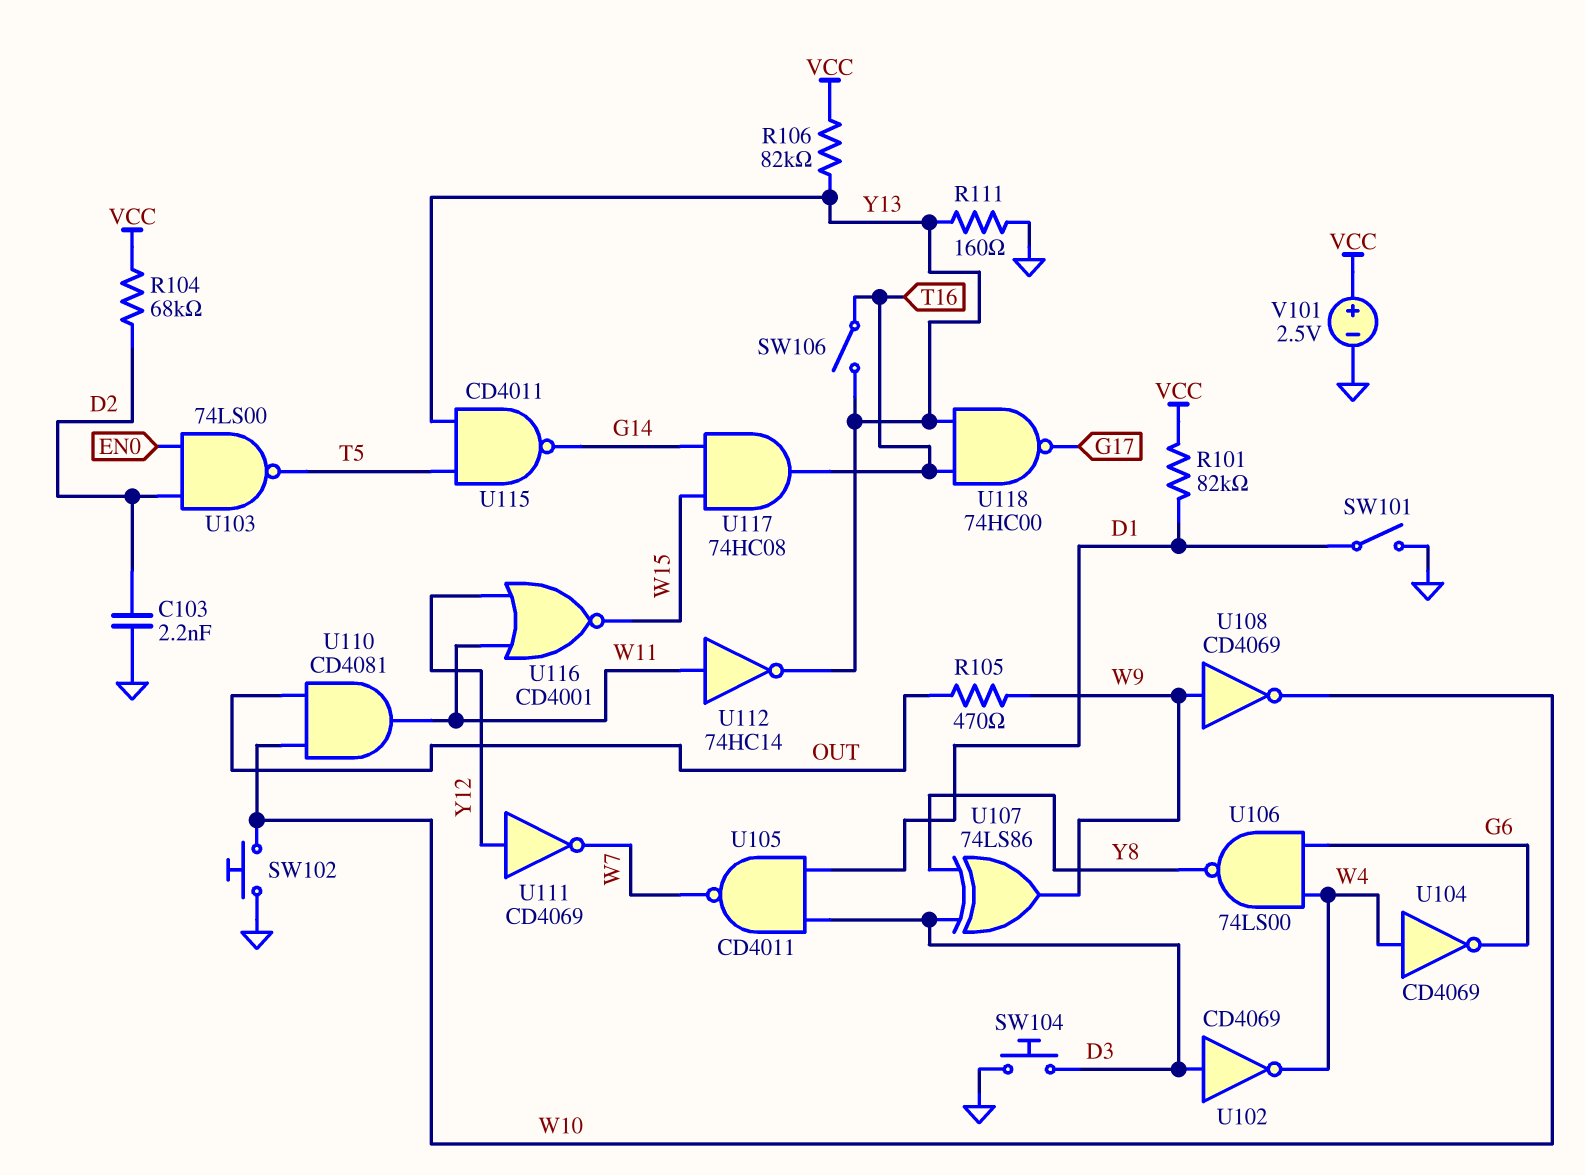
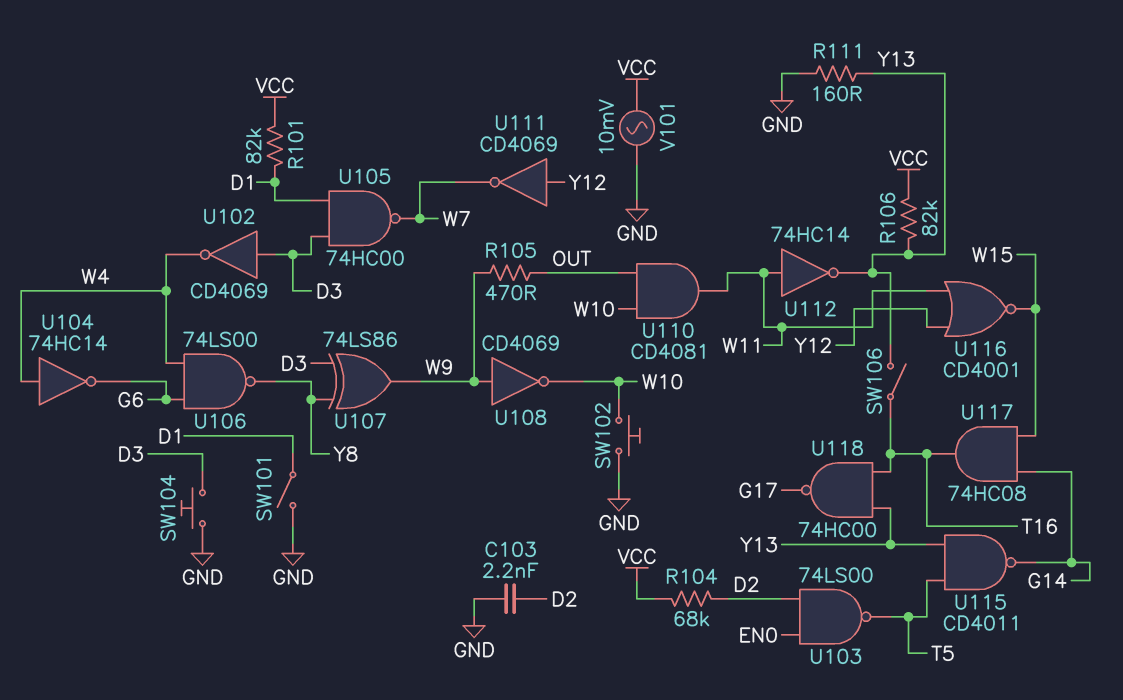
U104: NOT CD4069 (in W4, out G6) -> NOT 74HC14 (in W4, out G6)
U105: NAND CD4011 (in D1, in D3, out W7) -> NAND 74HC00 (in D1, in D3, out W7)
V101: 2.5V (plus VCC, minus GND) -> AC 10mV (GND, VCC)

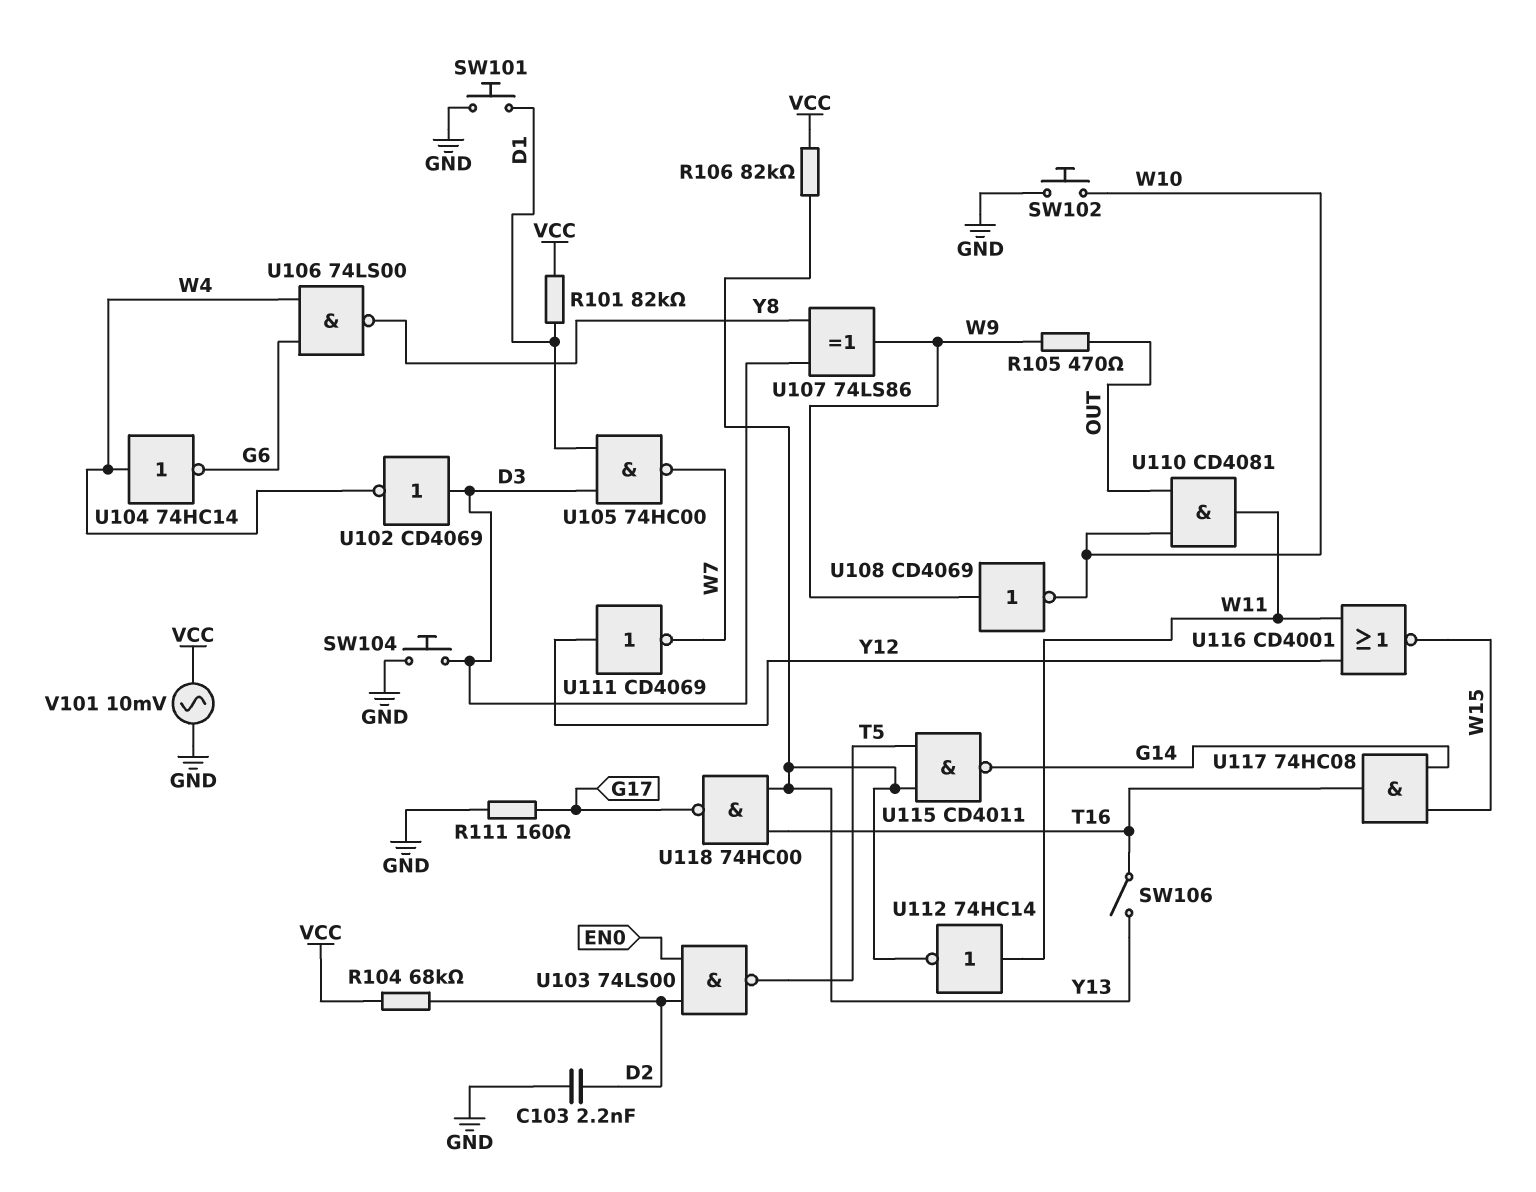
R111: 160 (GND, Y13) -> 160 (G17, GND)
SW101: switch (D1, GND) -> button (D1, GND)

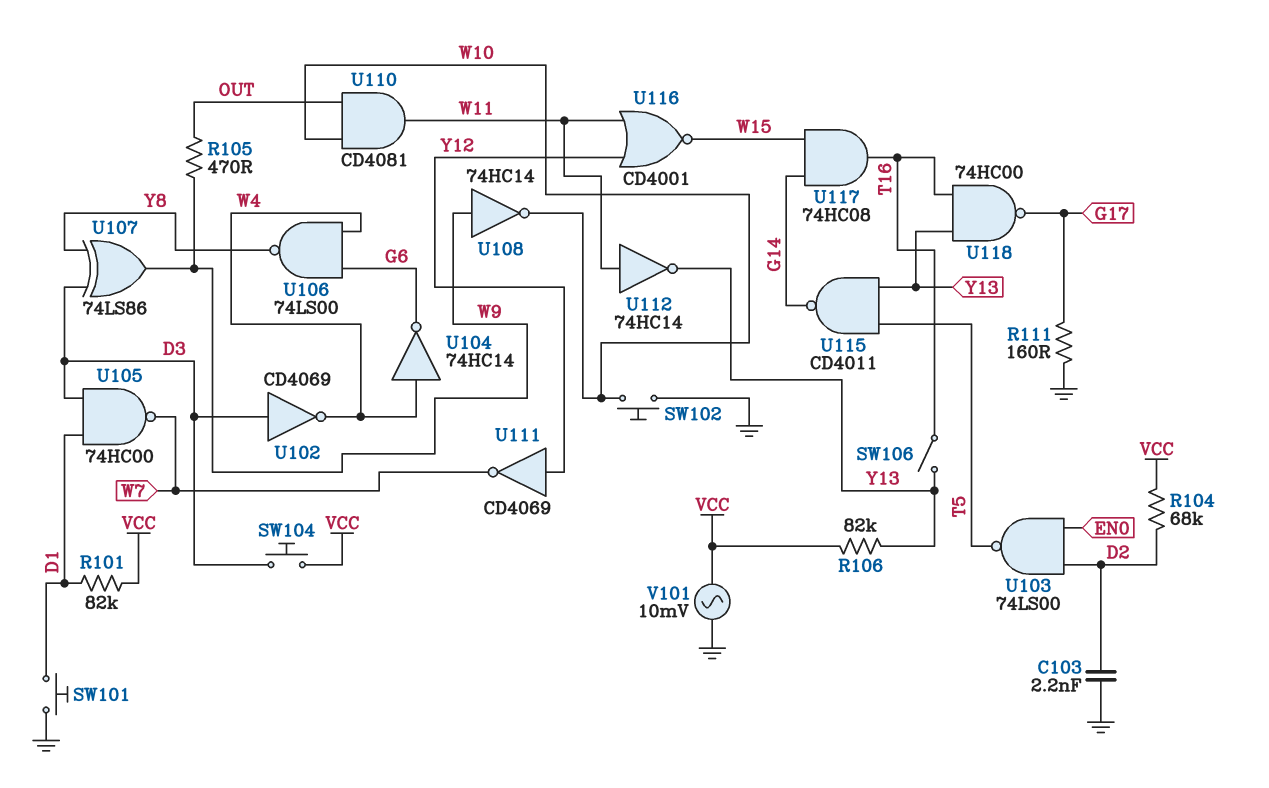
SW104: button (D3, GND) -> button (D3, VCC)
U108: NOT CD4069 (in W9, out W10) -> NOT 74HC14 (in W9, out W10)

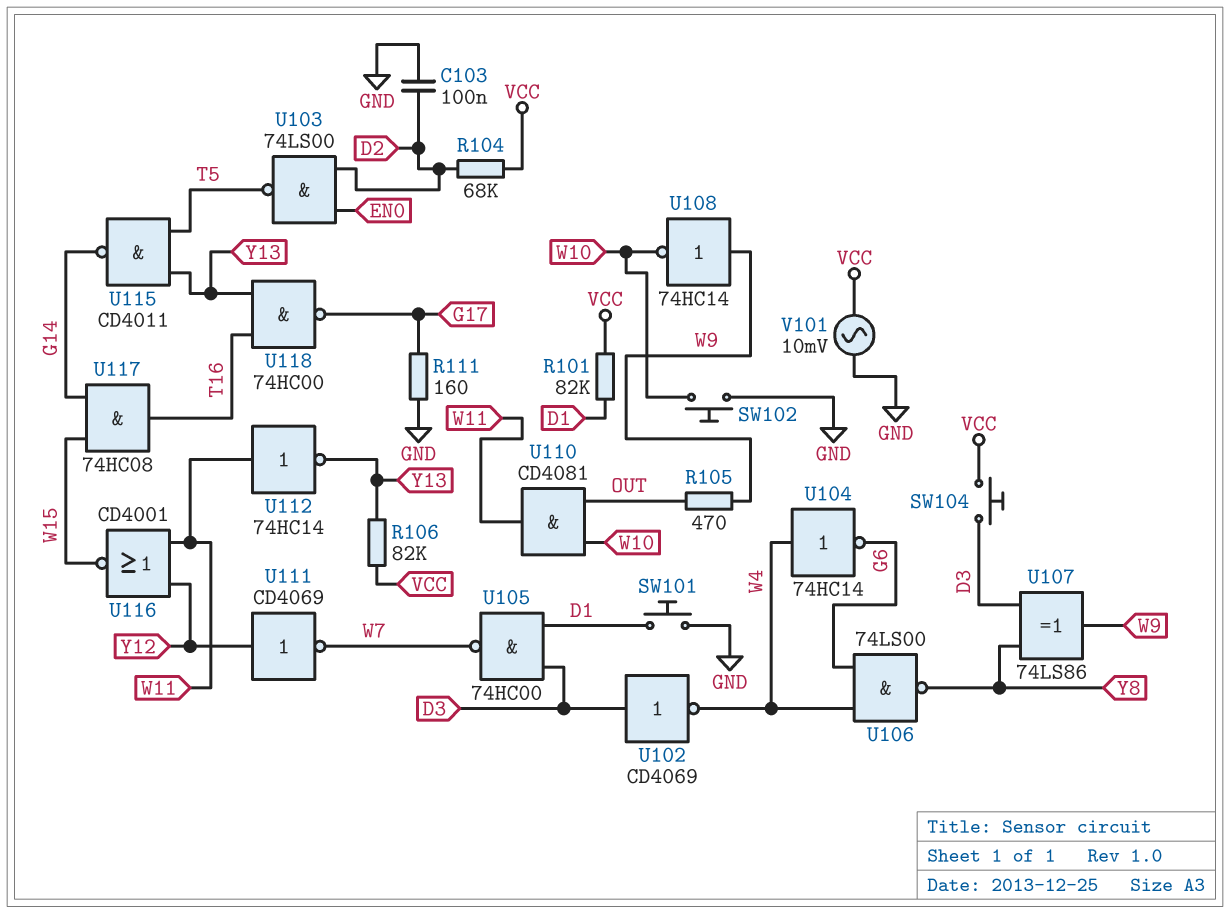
C103: 2.2nF (D2, GND) -> 100nF (D2, GND)
SW106: switch (T16, Y13) -> none

